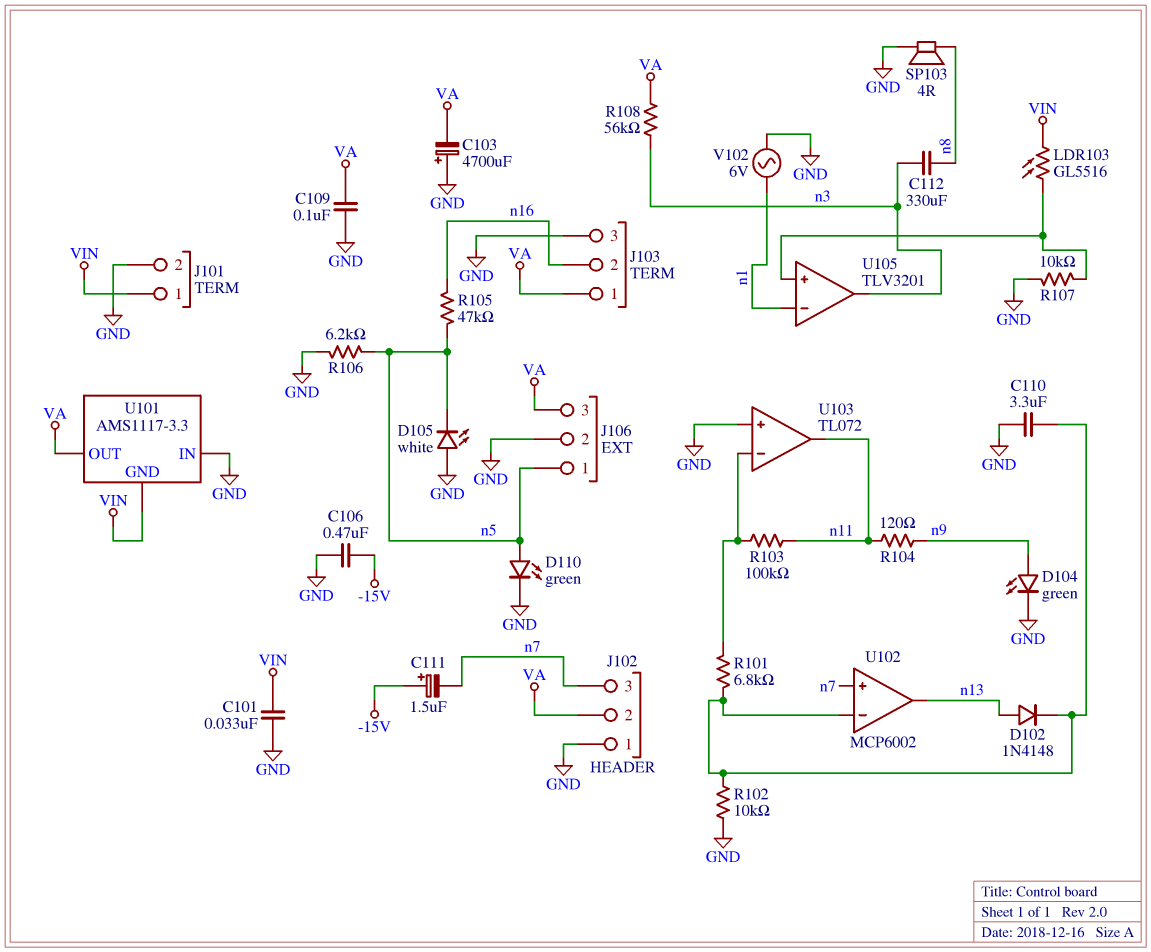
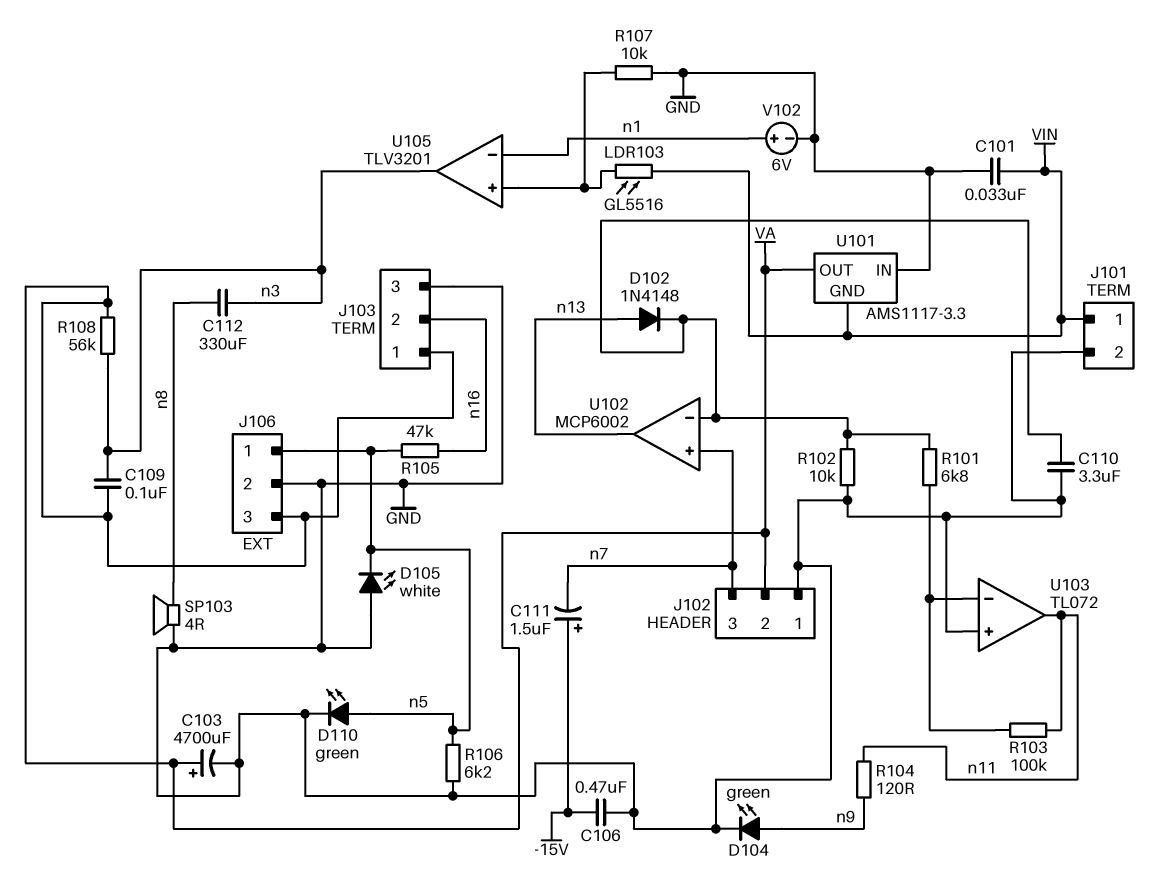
C103: 4700uF (plus GND, minus VA) -> 4700uF (plus VA, minus GND)
C109: 100nF (GND, VA) -> 100nF (VA, n3)
V102: AC 6V (GND, n1) -> 6V (plus n1, minus GND)

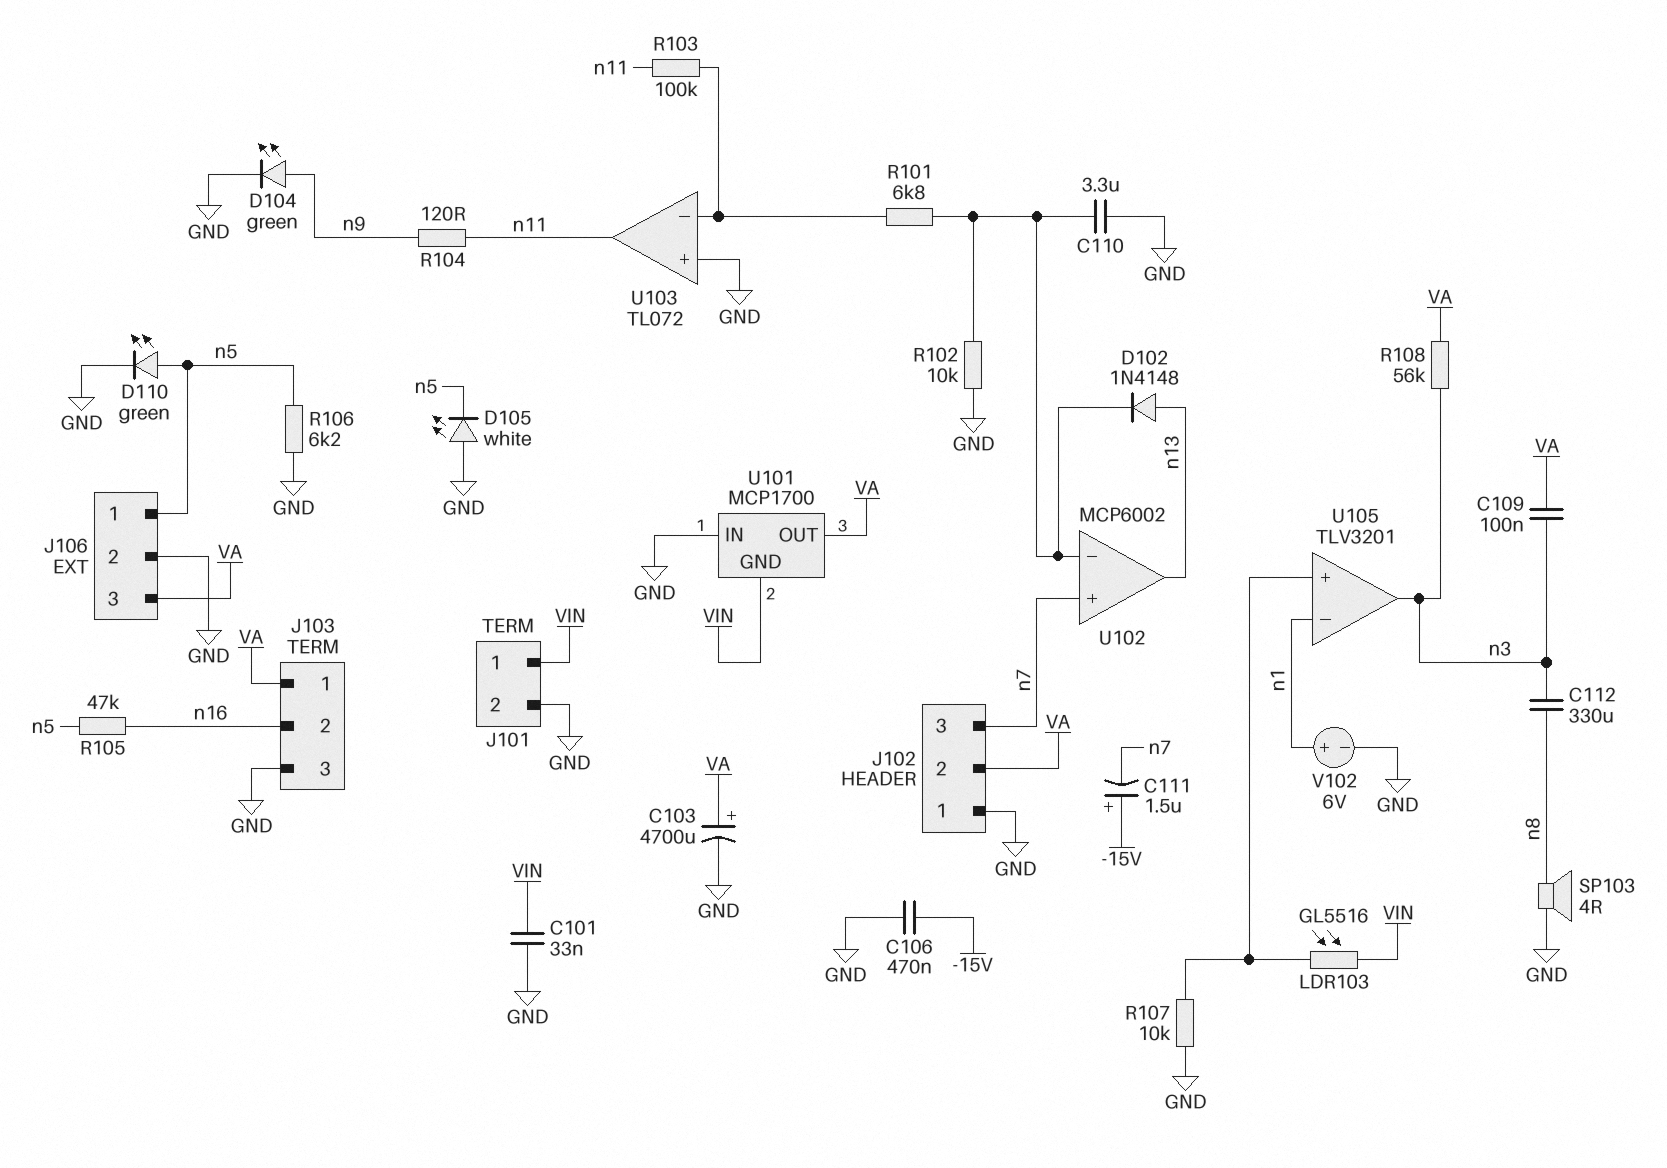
U101: AMS1117-3.3 -> MCP1700

